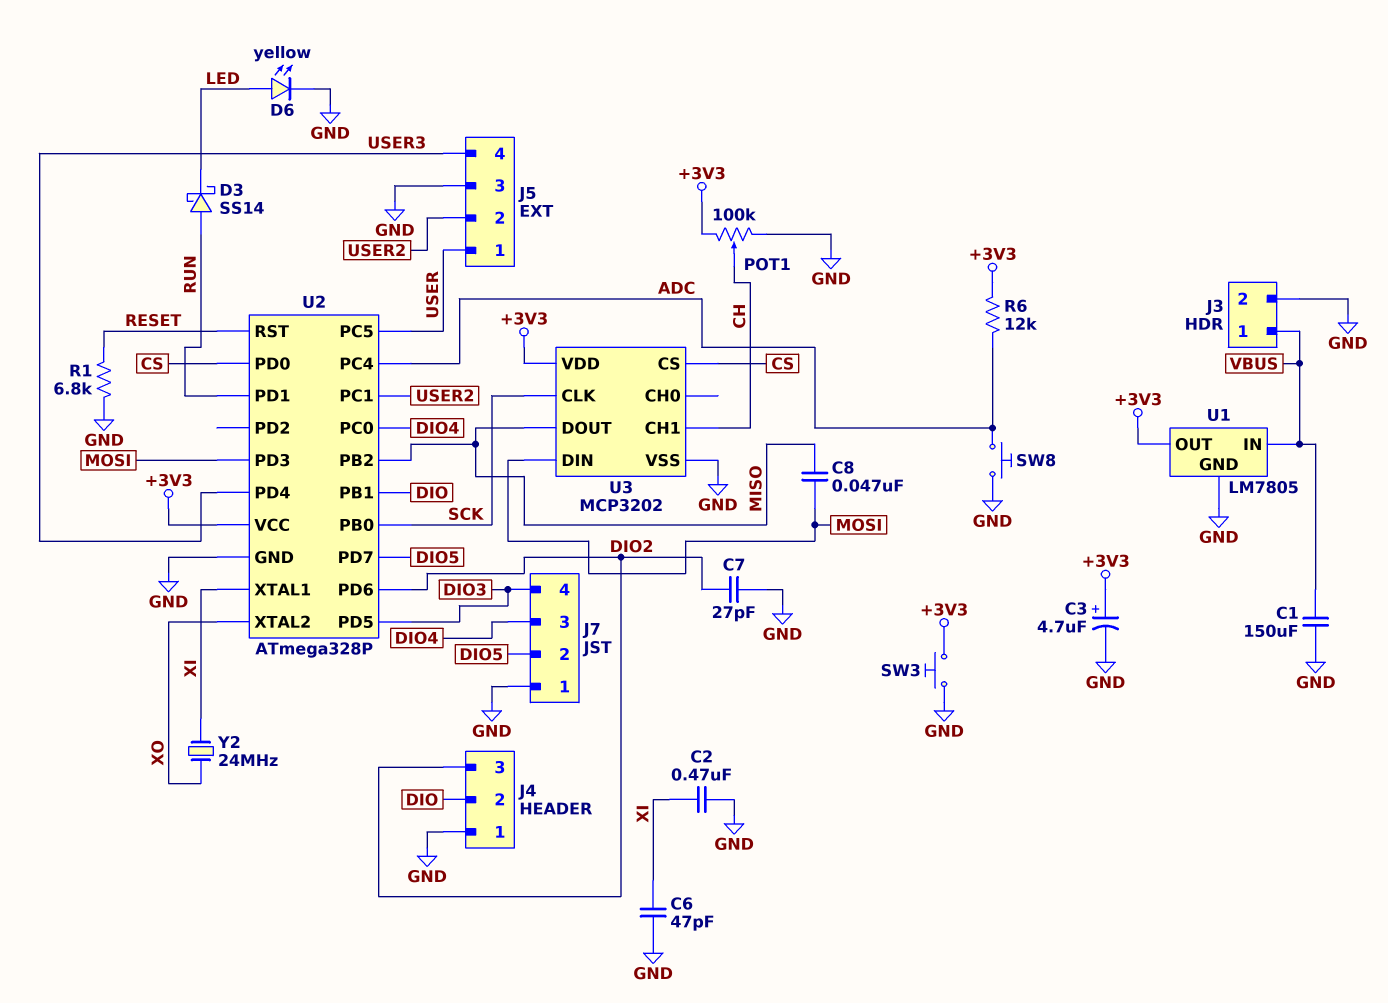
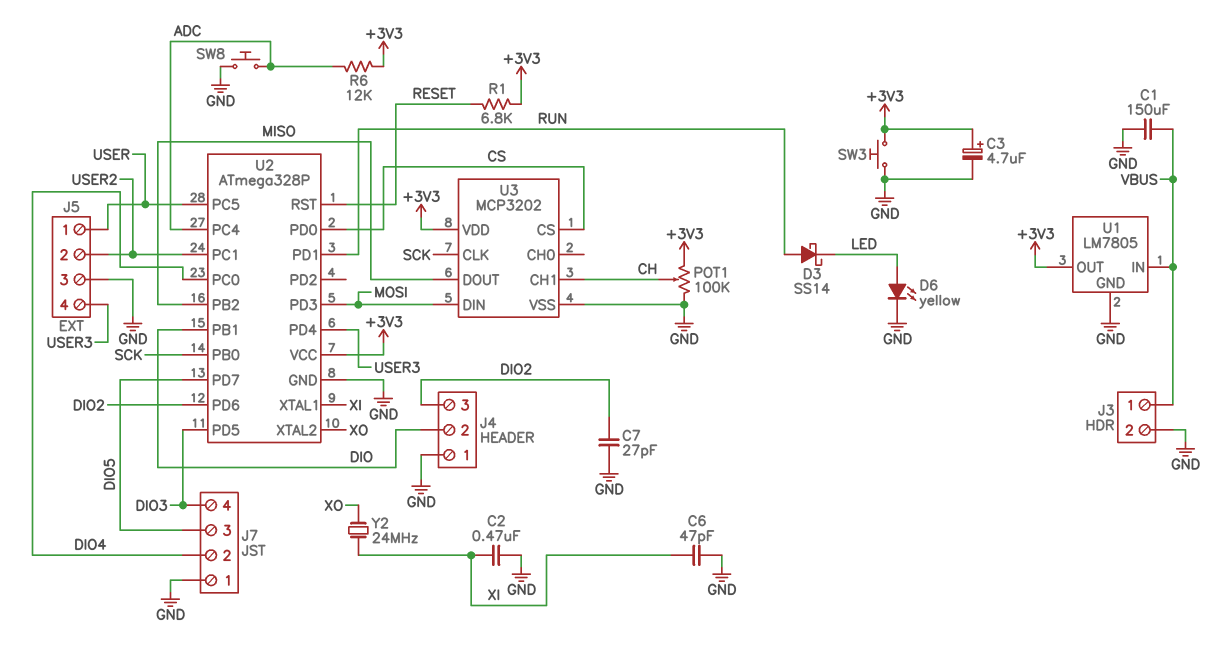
C8: 47nF (MISO, MOSI) -> none
J7 pin 2: DIO5 -> DIO4
J7 pin 3: DIO4 -> DIO5
R1: 6.8k (GND, RESET) -> 6.8k (+3V3, RESET)

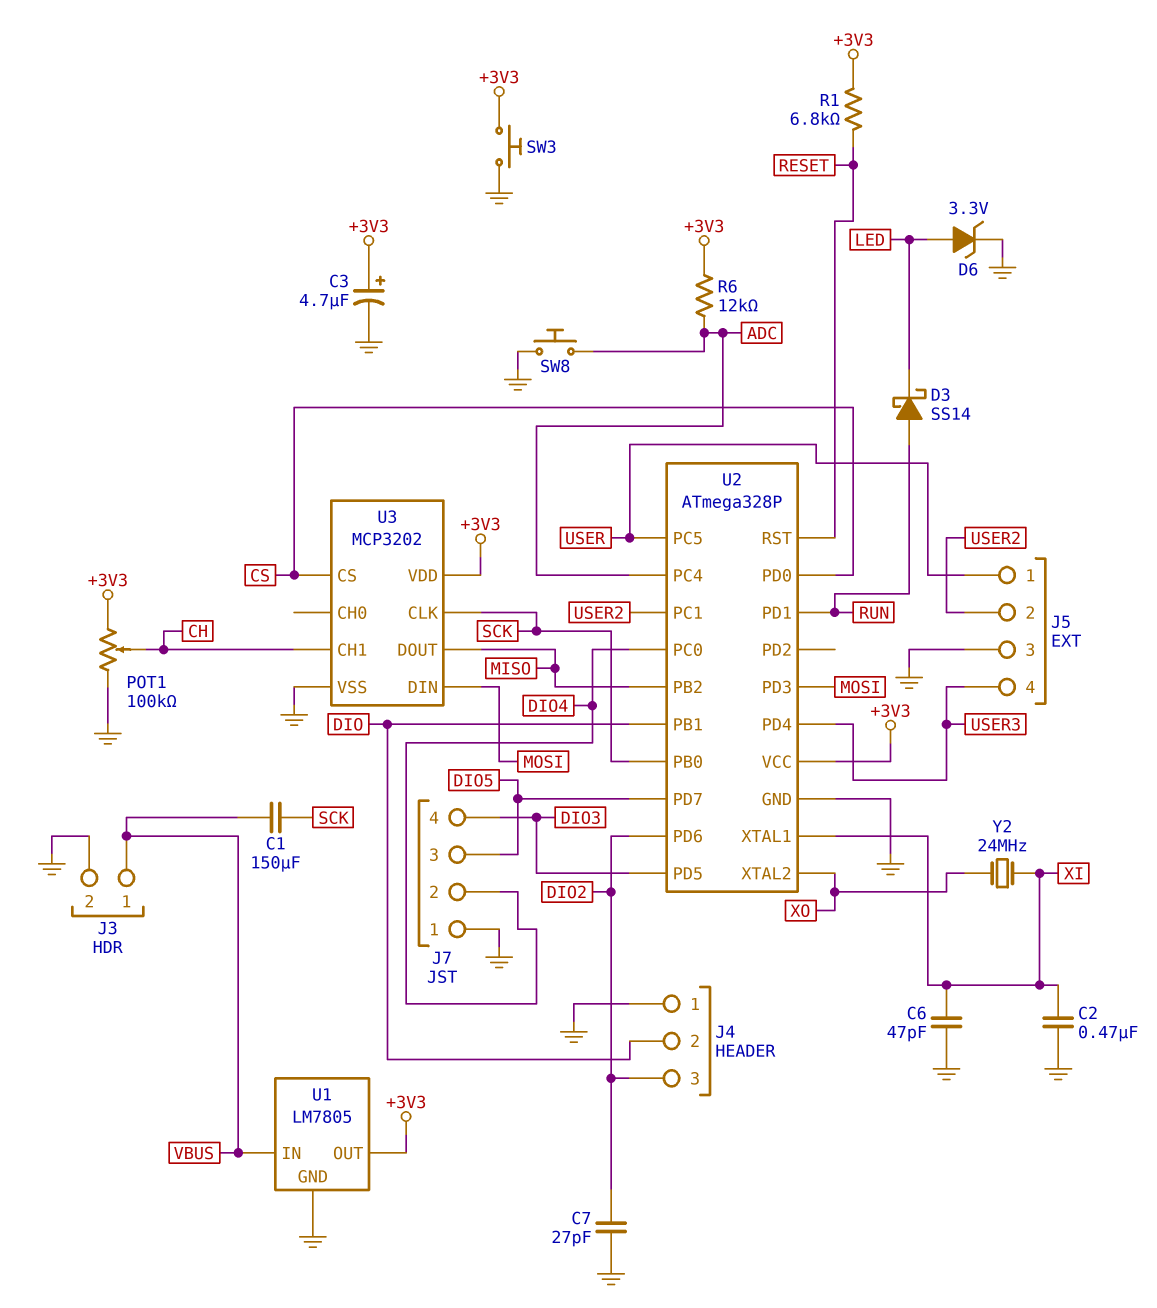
C1: 150uF (GND, VBUS) -> 150uF (SCK, VBUS)
D6: LED yellow (A LED, K GND) -> zener 3.3V (A LED, K GND)

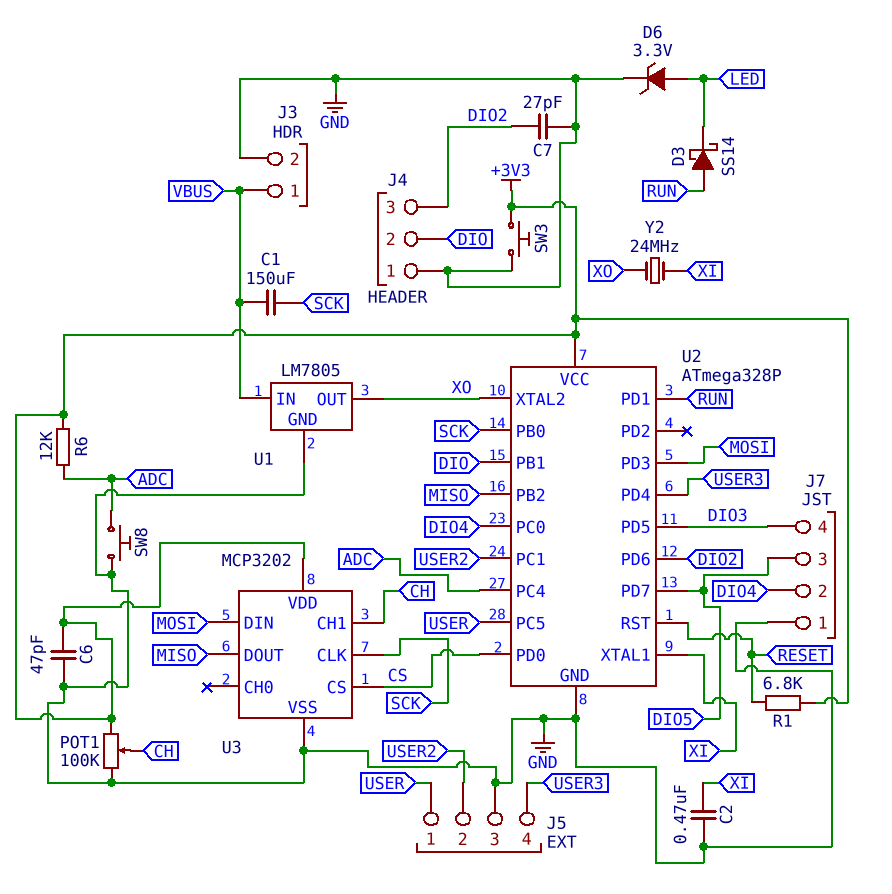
C3: 4.7uF (plus +3V3, minus GND) -> none
C6: 47pF (GND, XI) -> 47pF (+3V3, GND)
U1 pin OUT: +3V3 -> XO

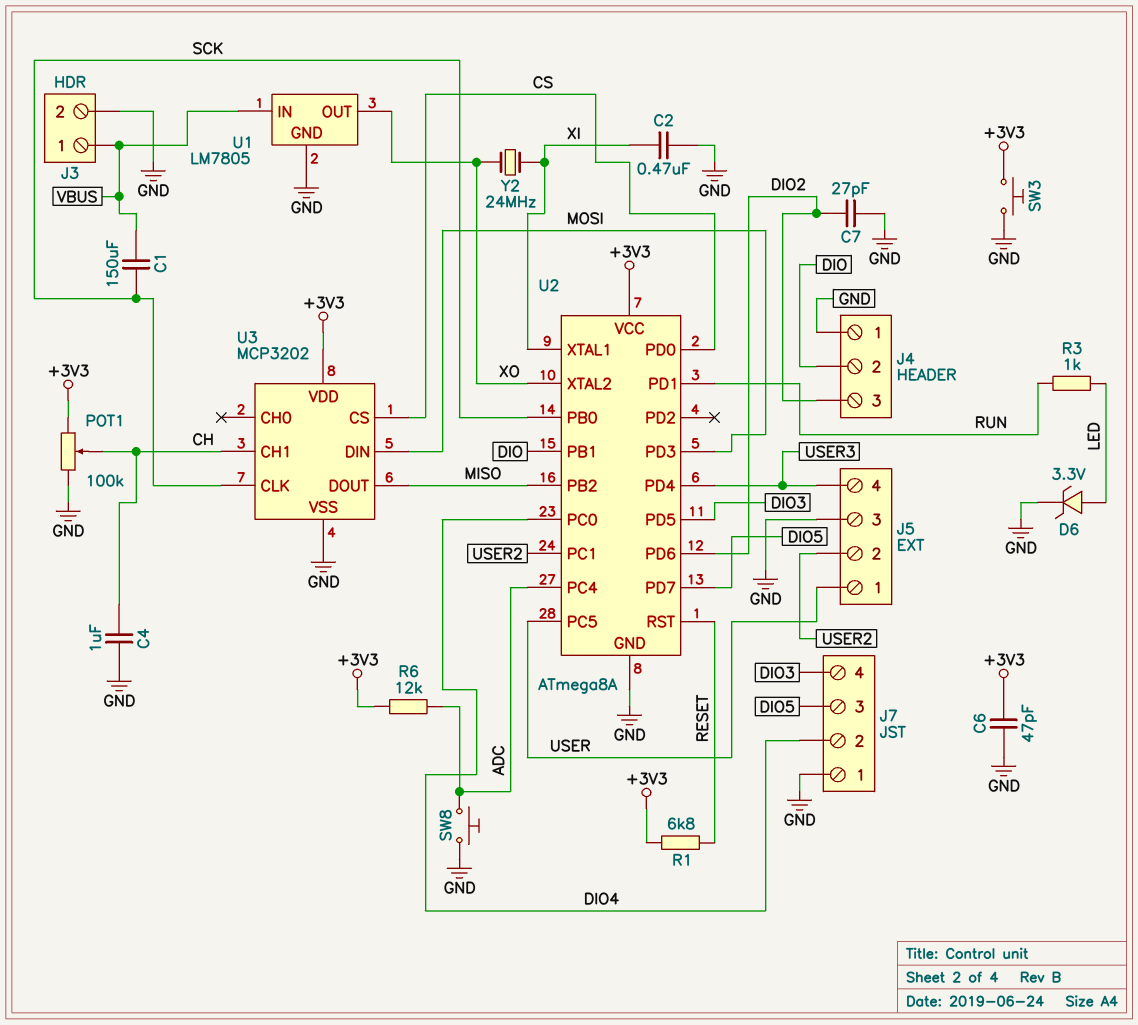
C4: none -> 1uF (CH, GND)
D3: schottky SS14 (A RUN, K LED) -> none
R3: none -> 1k (LED, RUN)
U2: ATmega328P -> ATmega8A

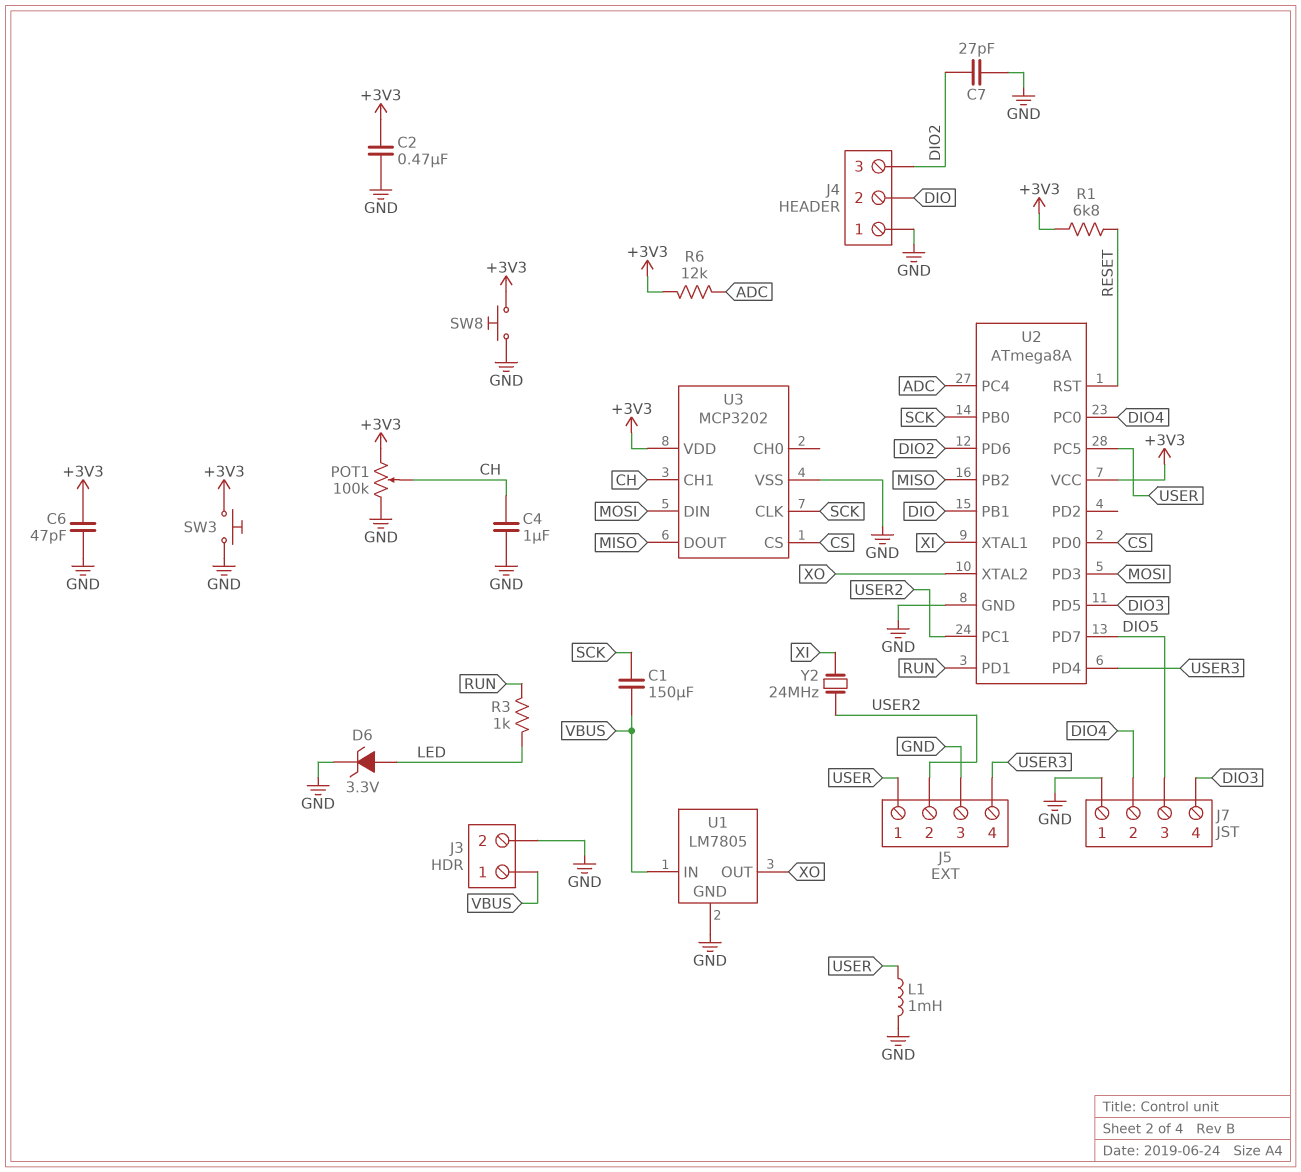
C2: 470nF (GND, XI) -> 470nF (+3V3, GND)
L1: none -> 1mH (GND, USER)
SW8: button (ADC, GND) -> button (+3V3, GND)
Y2: 24MHz (XI, XO) -> 24MHz (USER2, XI)

